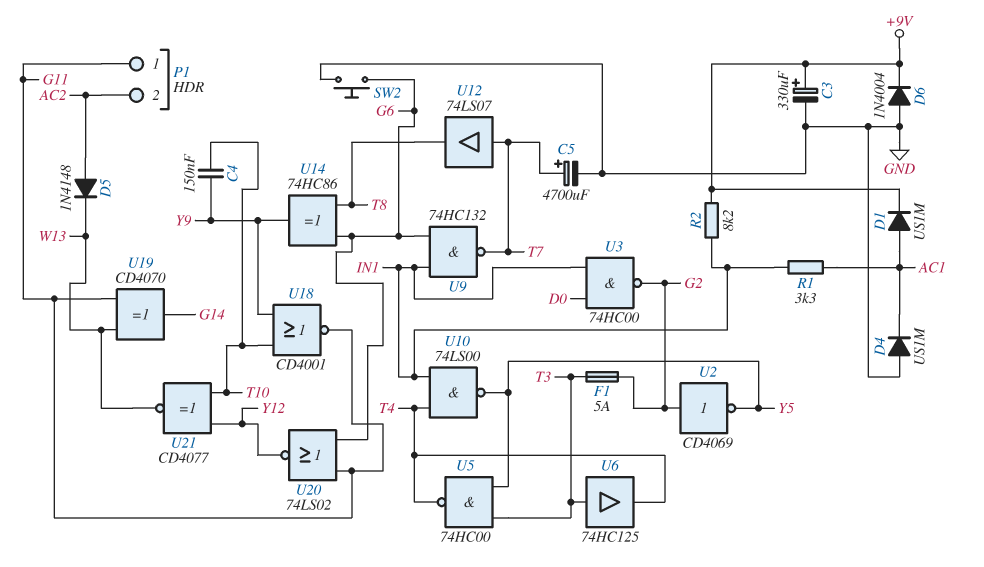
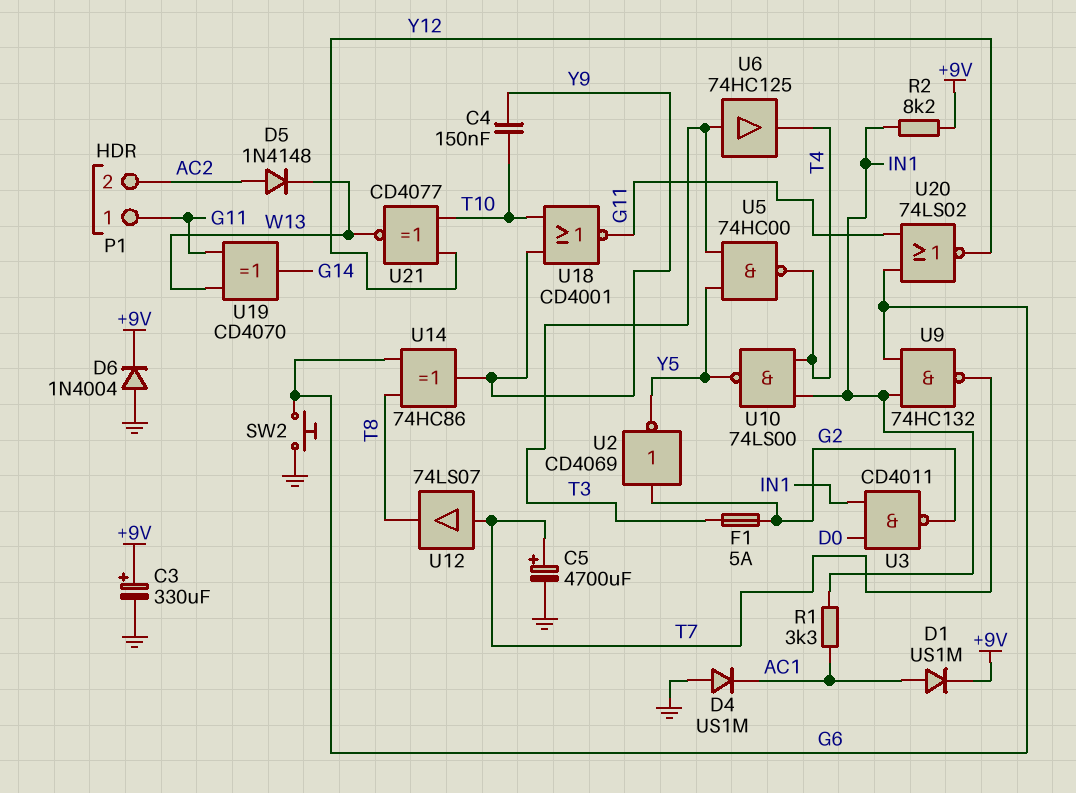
U3: NAND 74HC00 (in D0, in IN1, out G2) -> NAND CD4011 (in D0, in IN1, out G2)

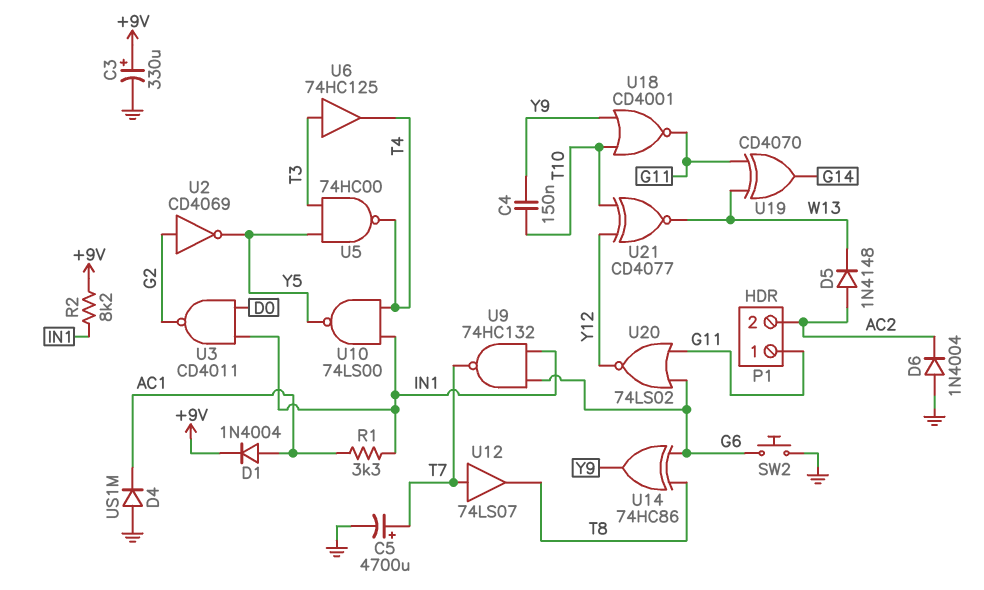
D1: diode US1M (A AC1, K +9V) -> diode 1N4004 (A AC1, K +9V)
D6: diode 1N4004 (A GND, K +9V) -> diode 1N4004 (A GND, K AC2)
F1: 5A (G2, T3) -> none

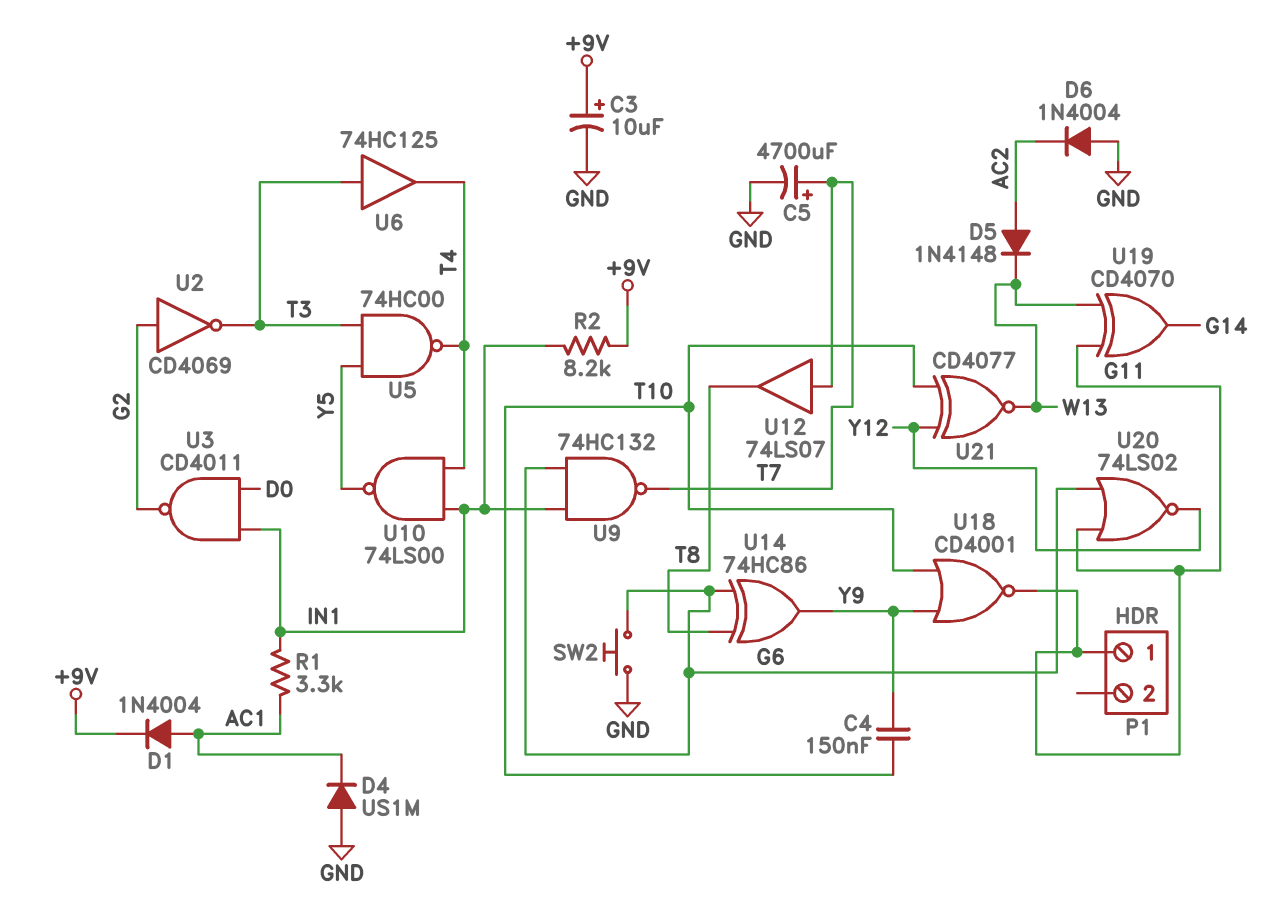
C3: 330uF (plus +9V, minus GND) -> 10uF (plus +9V, minus GND)
P1 pin 2: AC2 -> none
U2: NOT CD4069 (in G2, out Y5) -> NOT CD4069 (in G2, out T3)

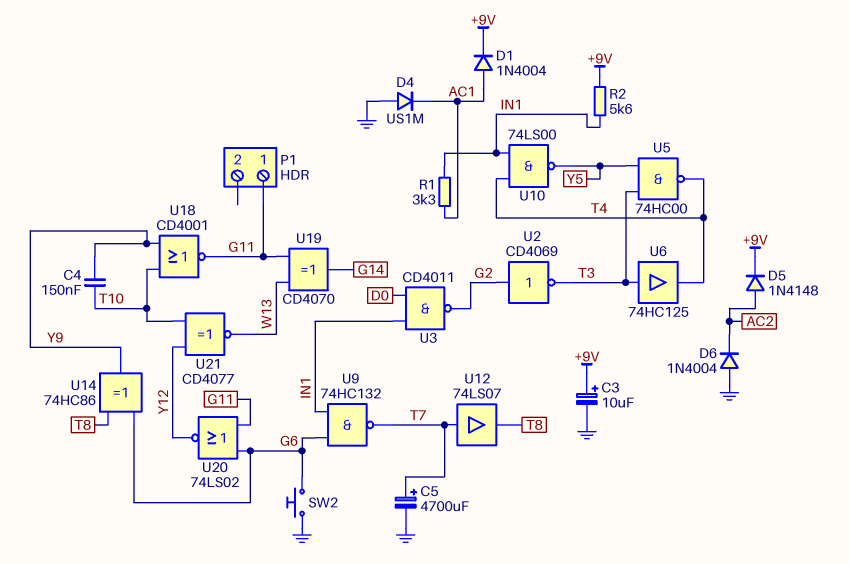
D5: diode 1N4148 (A AC2, K W13) -> diode 1N4148 (A AC2, K +9V)
R2: 8.2k (+9V, IN1) -> 5.6k (+9V, IN1)

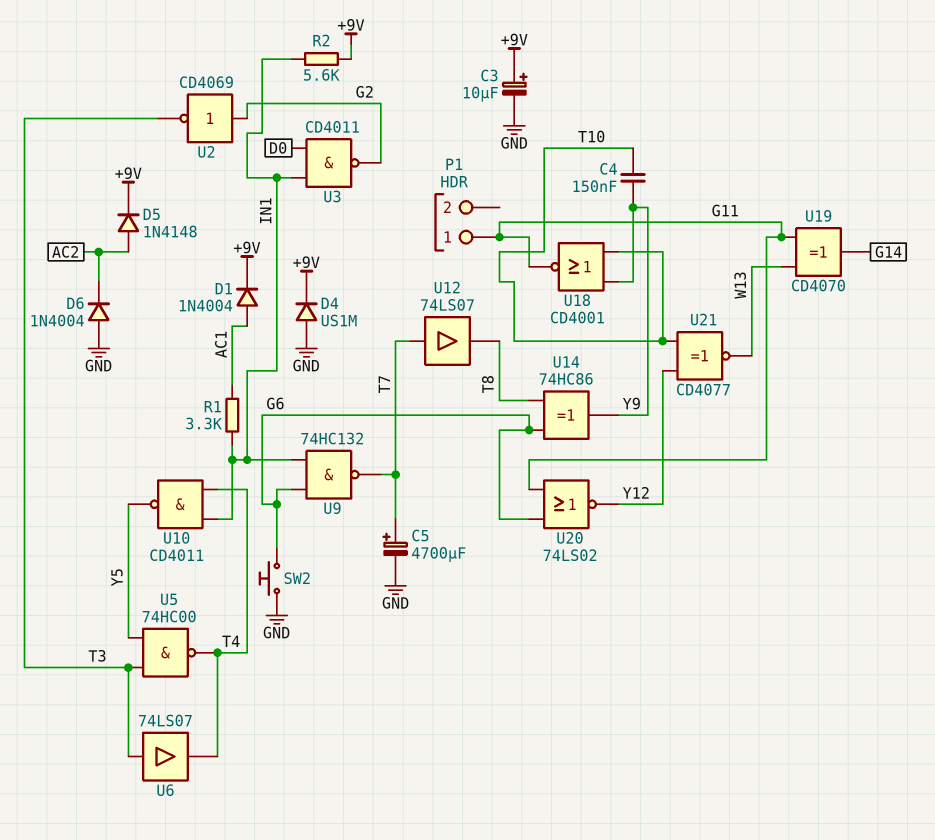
D4: diode US1M (A GND, K AC1) -> diode US1M (A GND, K +9V)
U6: buffer 74HC125 (in T3, out T4) -> buffer 74LS07 (in T3, out T4)
U10: NAND 74LS00 (in IN1, in T4, out Y5) -> NAND CD4011 (in IN1, in T4, out Y5)

